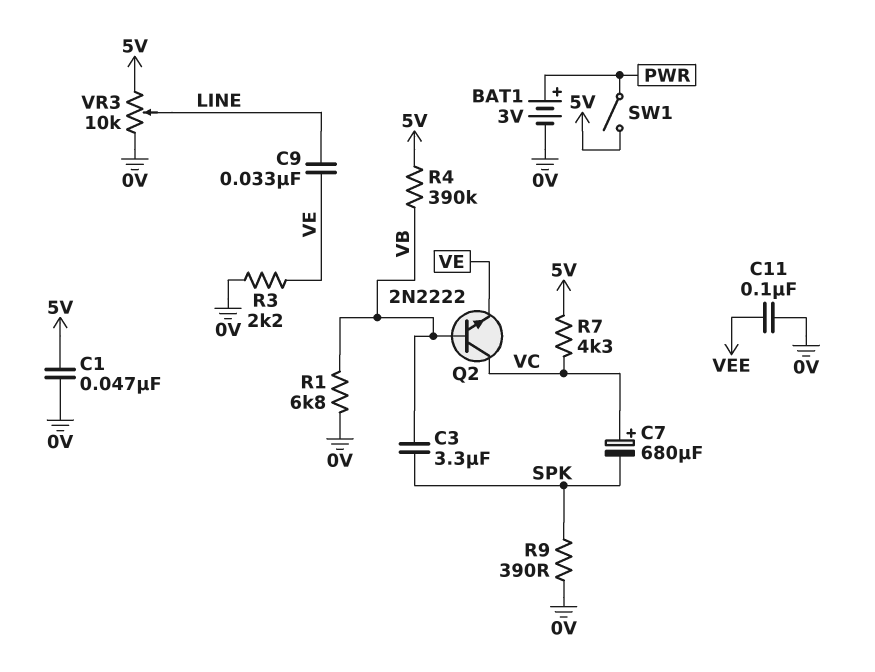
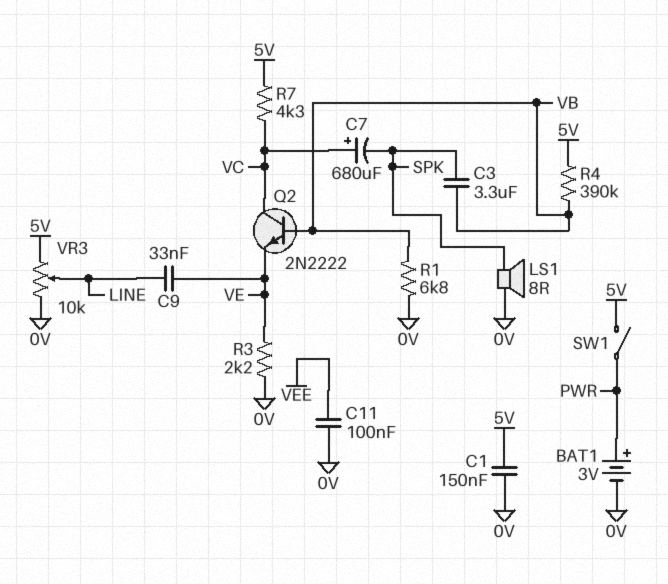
C1: 47nF (0V, 5V) -> 150nF (0V, 5V)
LS1: none -> speaker 8R (0V, SPK)
R9: 390 (0V, SPK) -> none

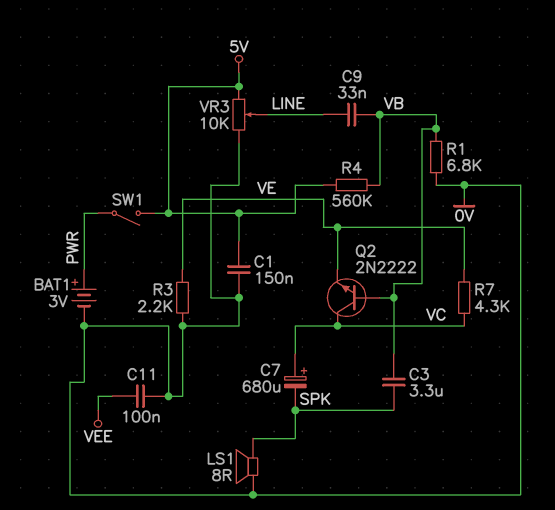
C9: 33nF (LINE, VE) -> 33nF (LINE, VB)
R4: 390k (5V, VB) -> 560k (5V, VB)
R7: 4.3k (5V, VC) -> 4.3k (VC, VE)

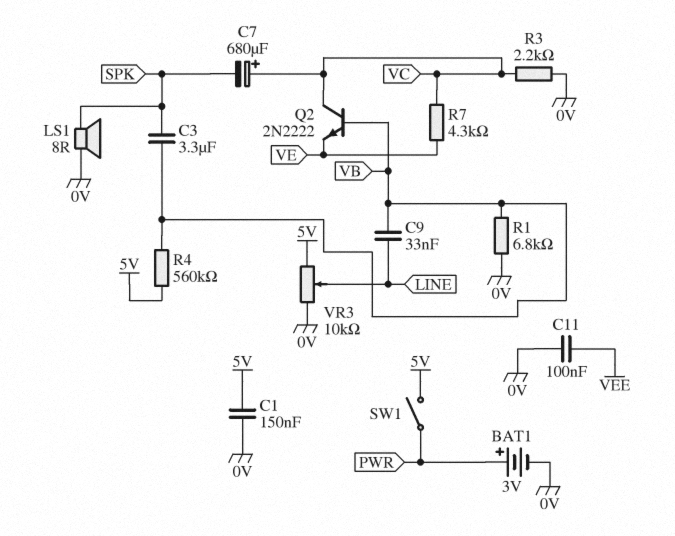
R3: 2.2k (0V, VE) -> 2.2k (0V, VC)

